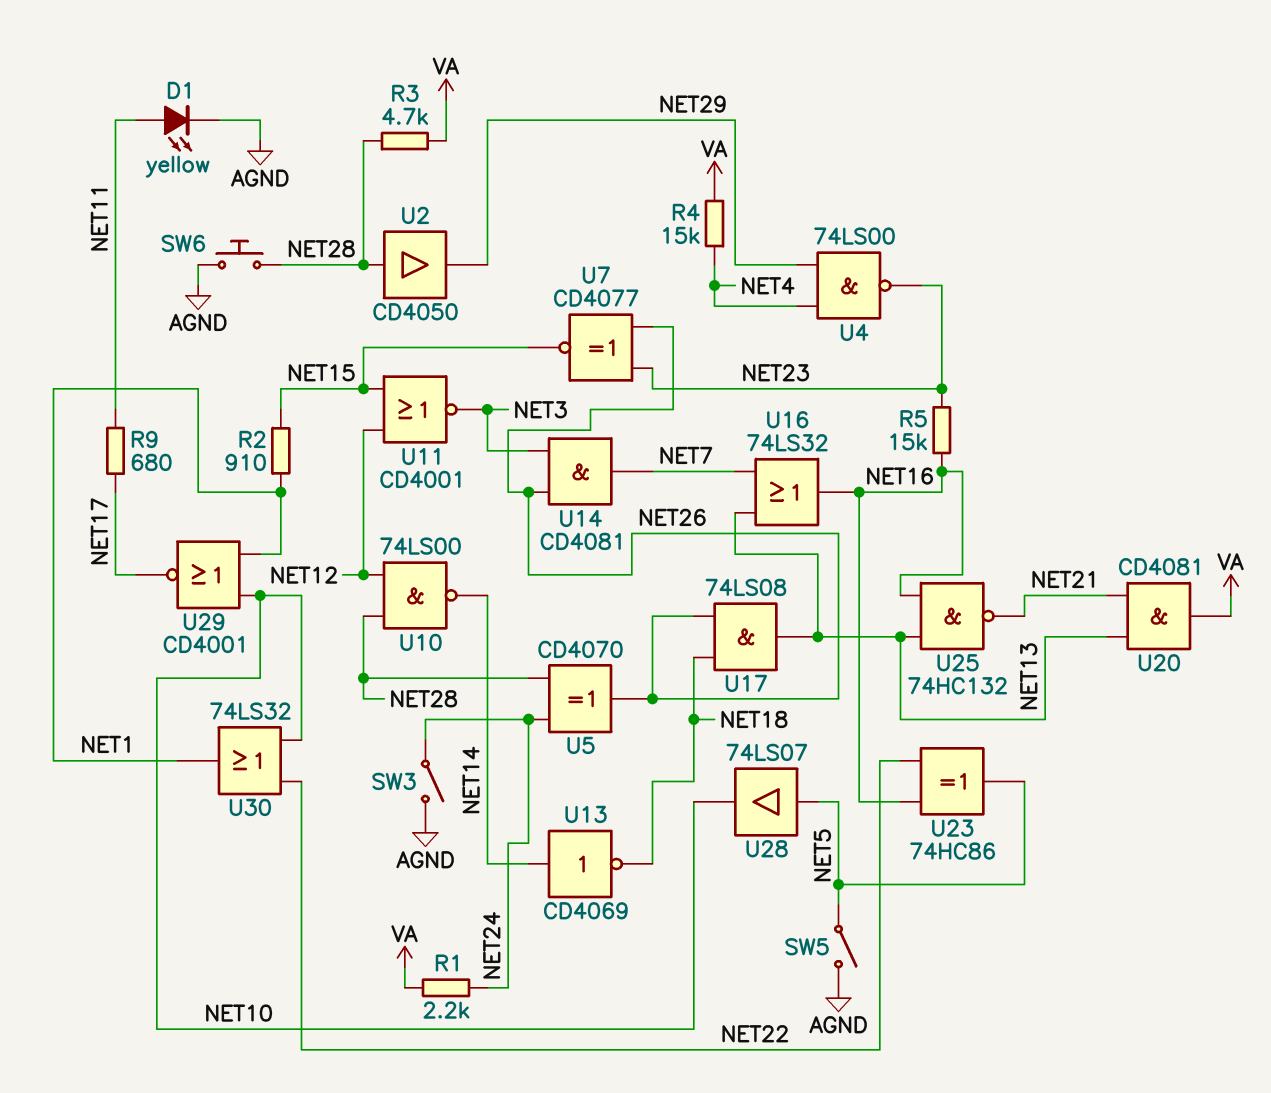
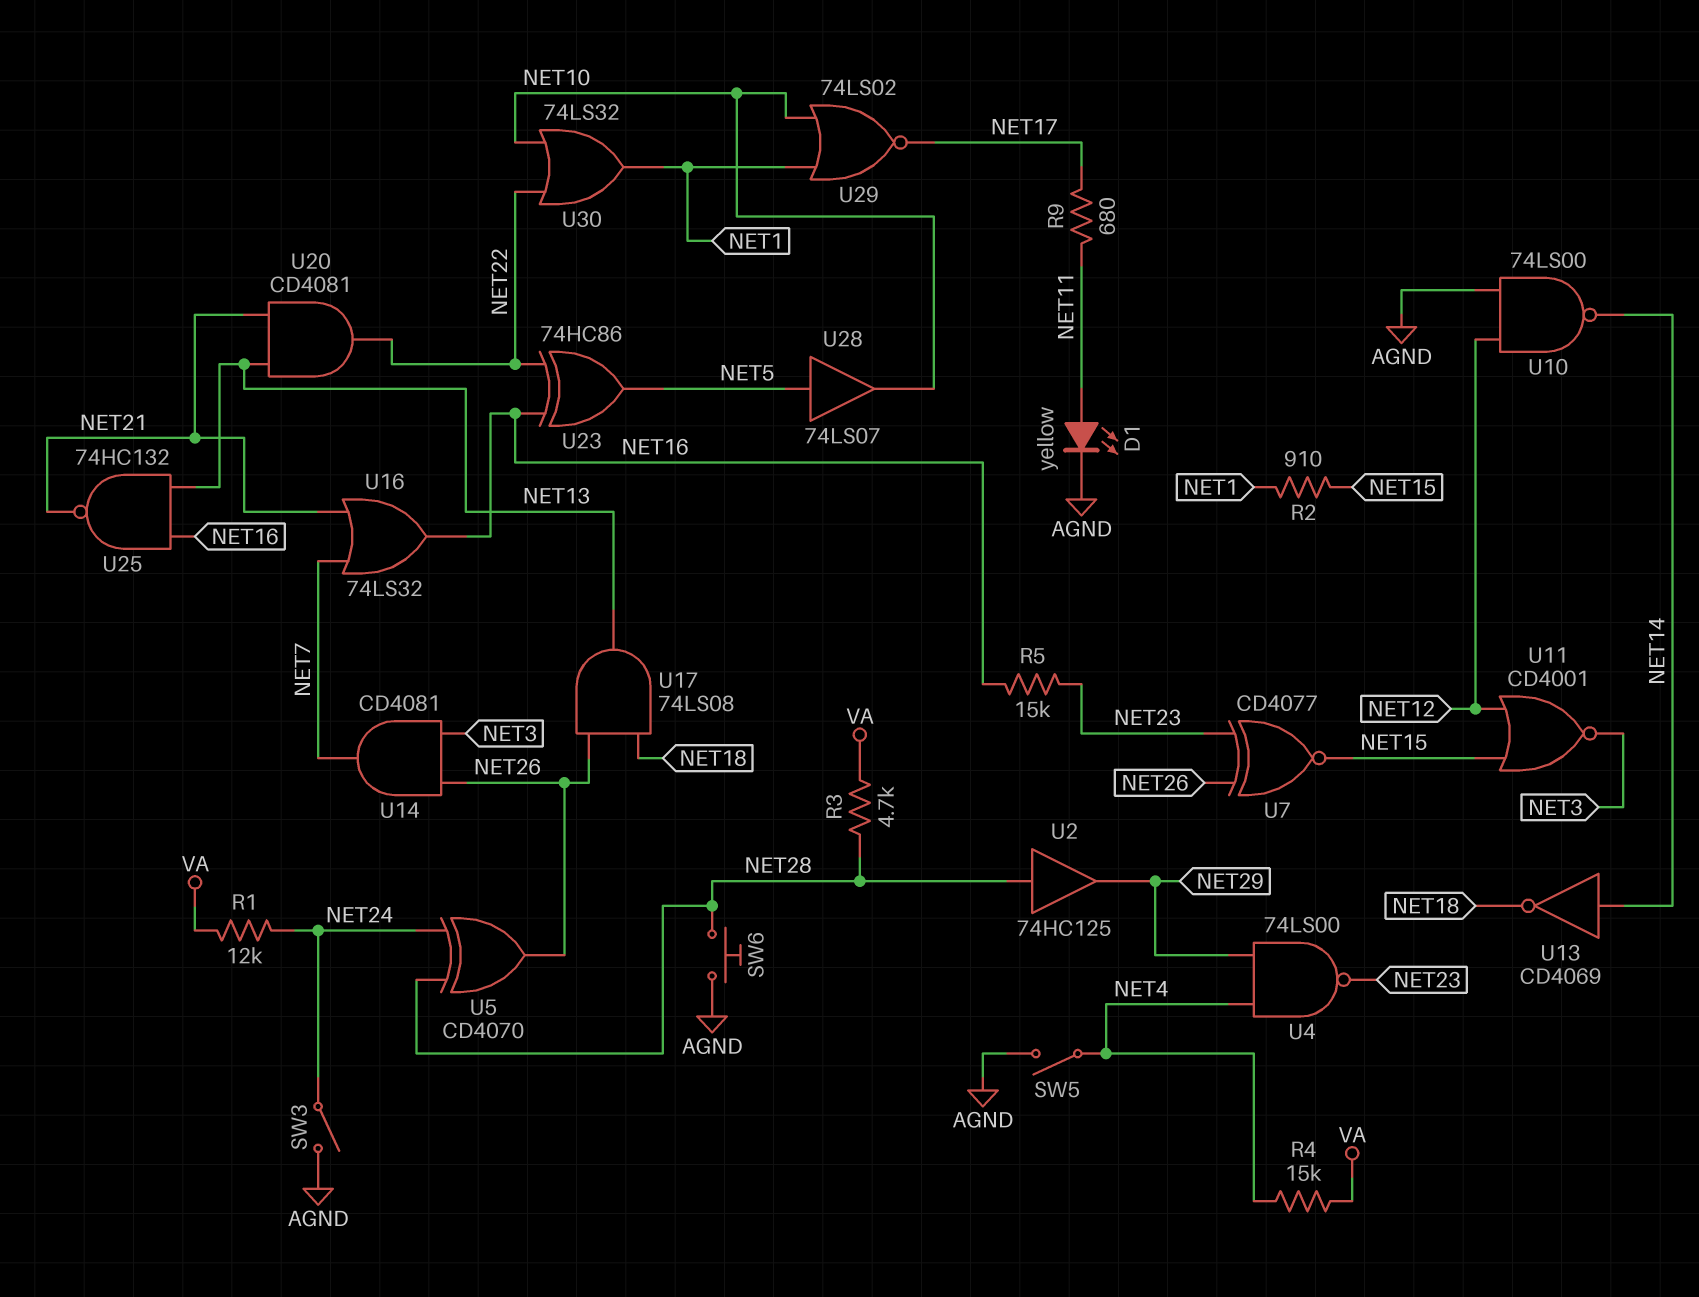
R1: 2.2k (NET24, VA) -> 12k (NET24, VA)
SW5: switch (AGND, NET5) -> switch (AGND, NET4)
U2: buffer CD4050 (in NET28, out NET29) -> buffer 74HC125 (in NET28, out NET29)
U10: NAND 74LS00 (in NET12, in NET28, out NET14) -> NAND 74LS00 (in AGND, in NET12, out NET14)
U16: OR 74LS32 (in NET7, in NET13, out NET16) -> OR 74LS32 (in NET7, in NET21, out NET16)
U20: AND CD4081 (in NET13, in NET21, out VA) -> AND CD4081 (in NET13, in NET21, out NET22)
U29: NOR CD4001 (in NET1, in NET10, out NET17) -> NOR 74LS02 (in NET1, in NET10, out NET17)

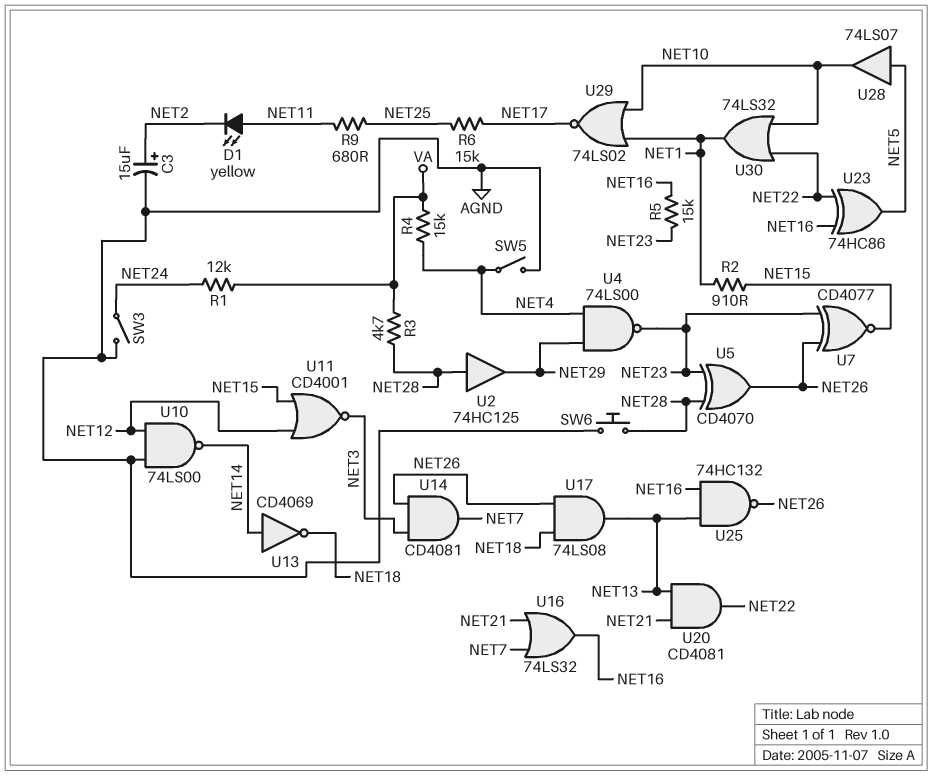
C3: none -> 15uF (plus NET2, minus AGND)
D1: LED yellow (A NET11, K AGND) -> LED yellow (A NET11, K NET2)
R6: none -> 15k (NET17, NET25)
R9: 680 (NET11, NET17) -> 680 (NET11, NET25)
U5: XOR CD4070 (in NET24, in NET28, out NET26) -> XOR CD4070 (in NET23, in NET28, out NET26)
U25: NAND 74HC132 (in NET13, in NET16, out NET21) -> NAND 74HC132 (in NET13, in NET16, out NET26)

